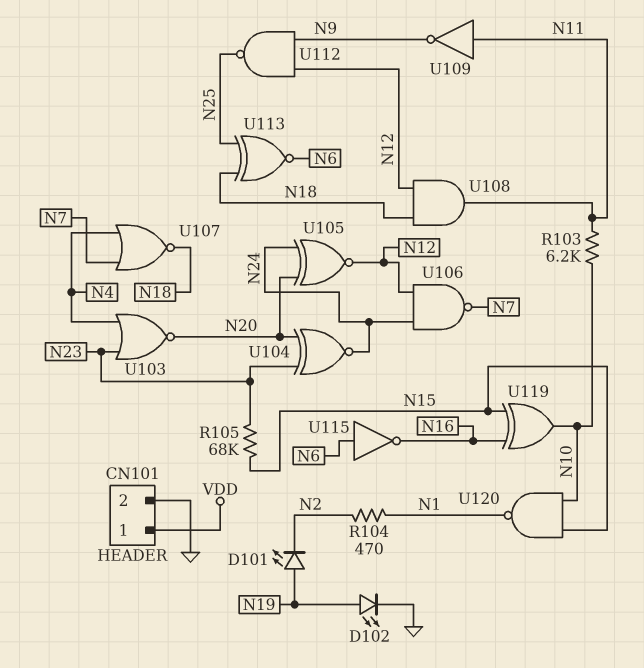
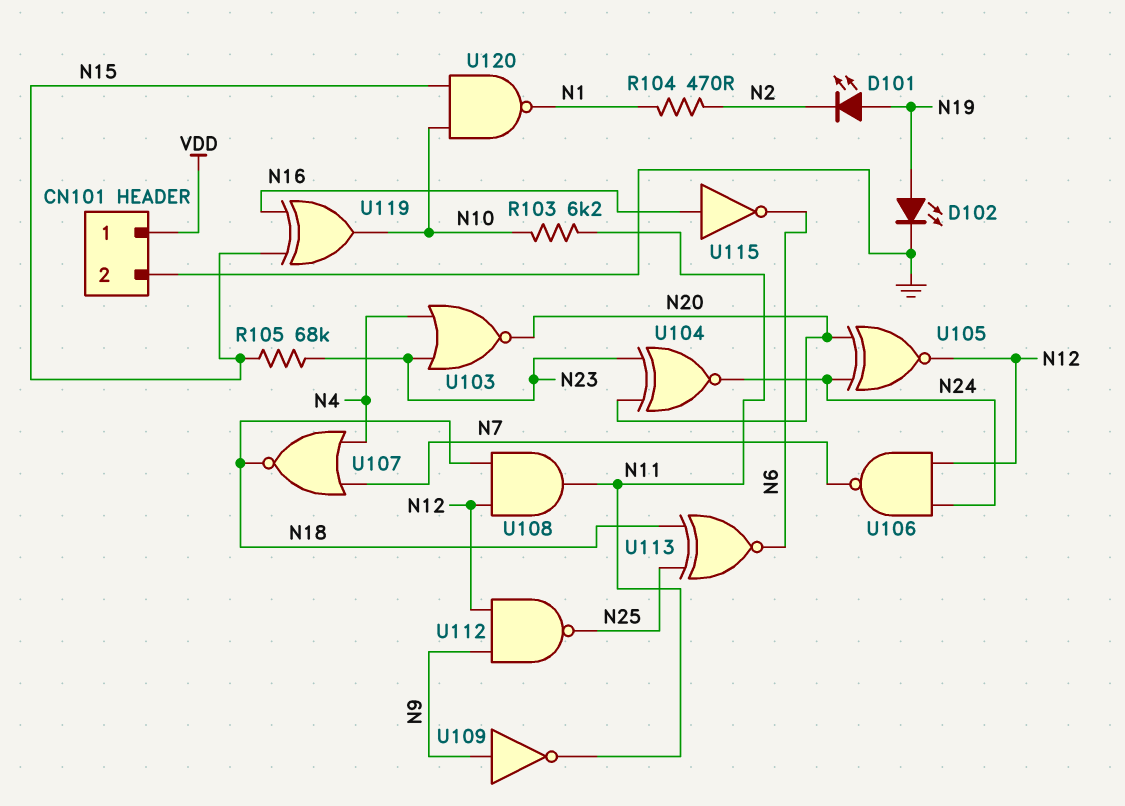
U109: NOT (in N11, out N9) -> NOT (in N9, out N11)
U115: NOT (in N6, out N16) -> NOT (in N16, out N6)

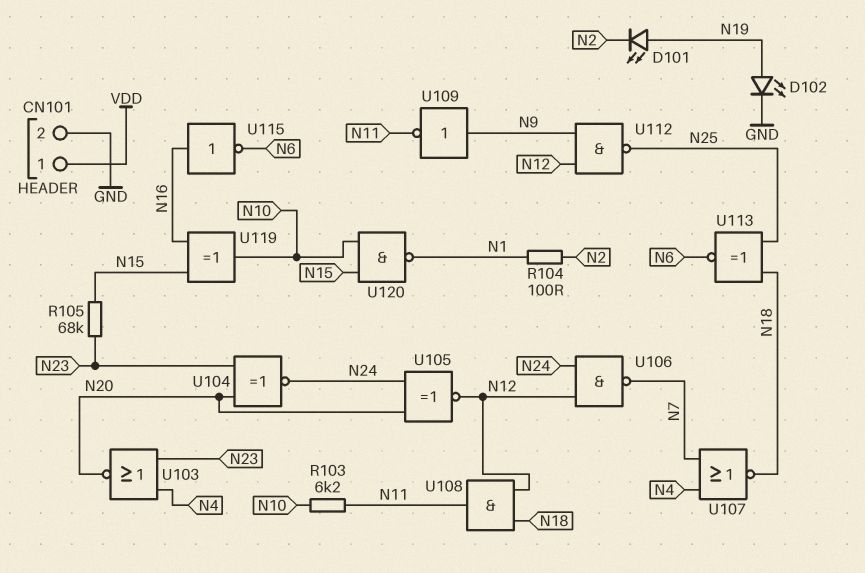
R104: 470 (N1, N2) -> 100 (N1, N2)

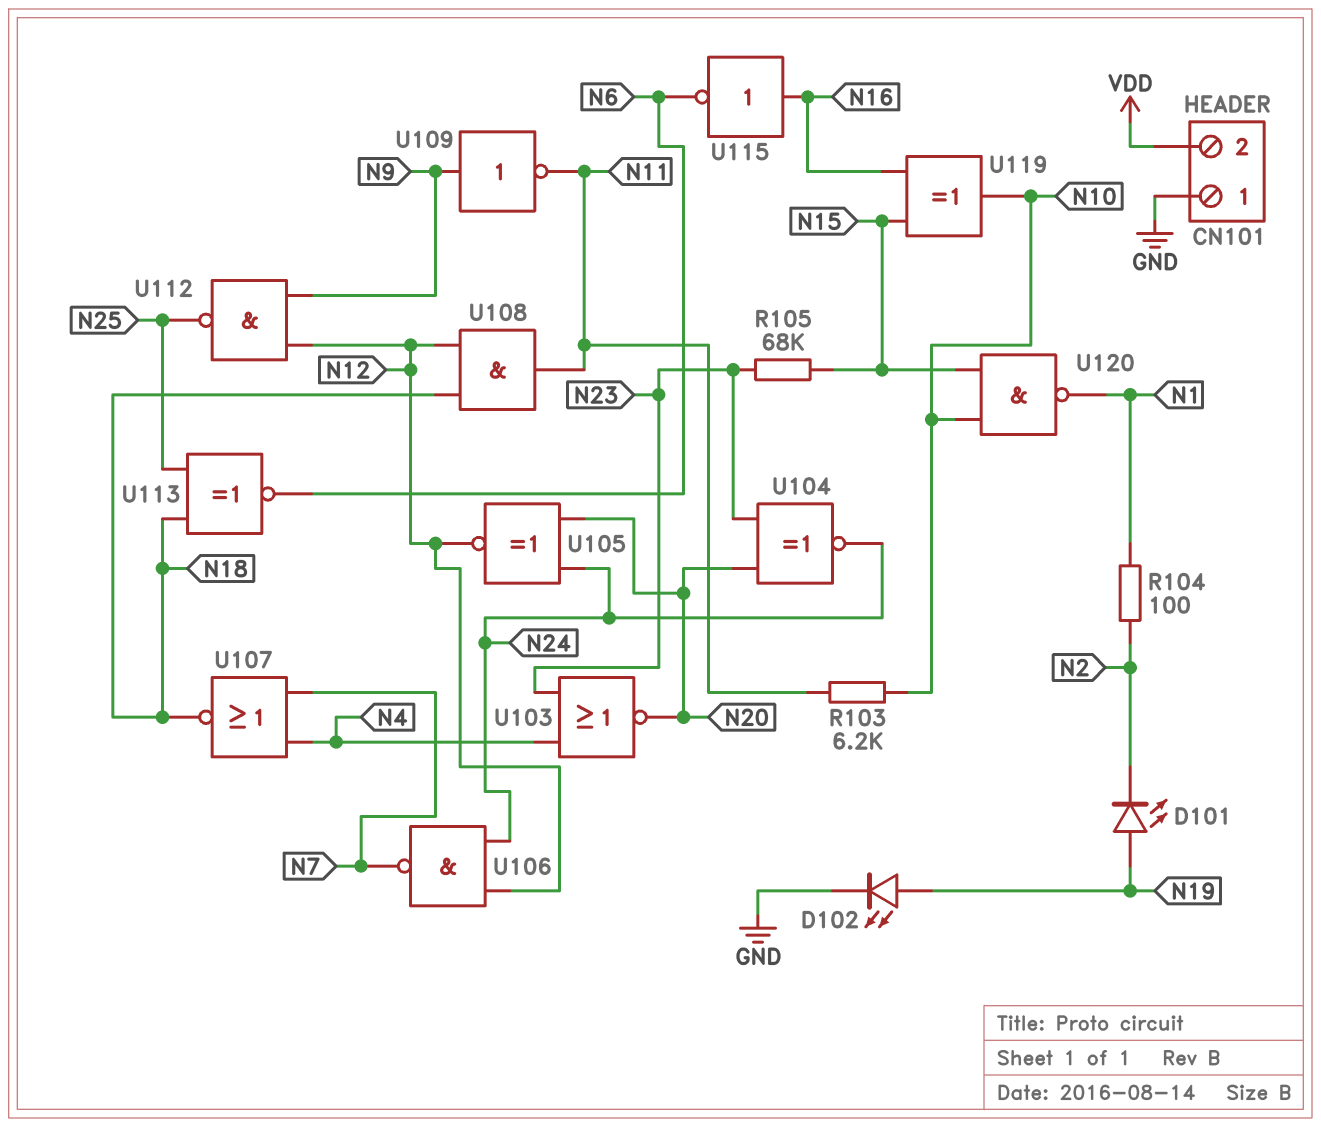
CN101 pin 1: VDD -> GND
CN101 pin 2: GND -> VDD

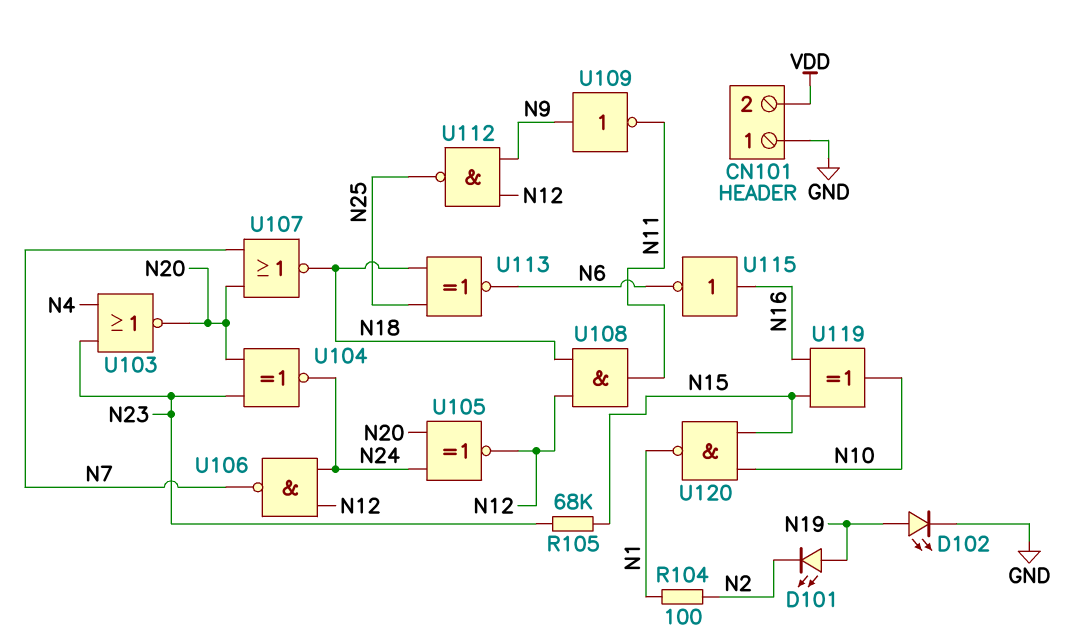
R103: 6.2k (N10, N11) -> none
U107: NOR (in N4, in N7, out N18) -> NOR (in N7, in N20, out N18)

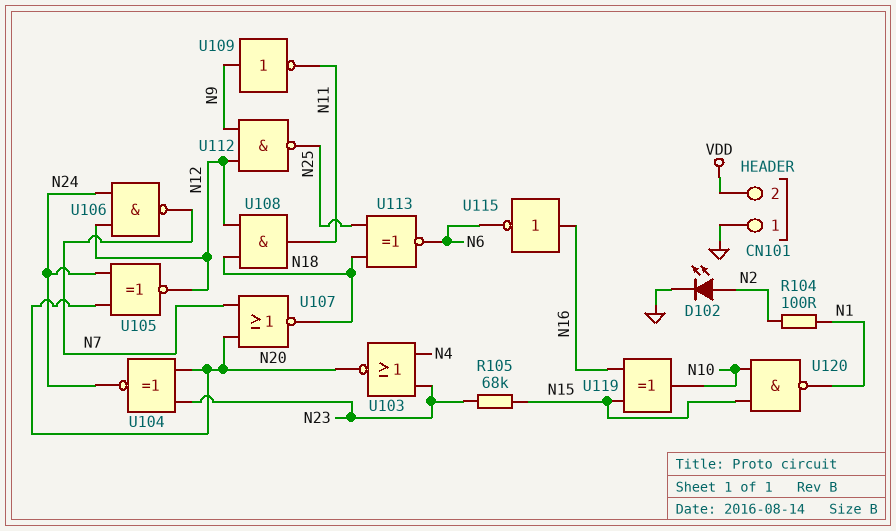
D101: LED (A N19, K N2) -> none
D102: LED (A N19, K GND) -> LED (A N2, K GND)

